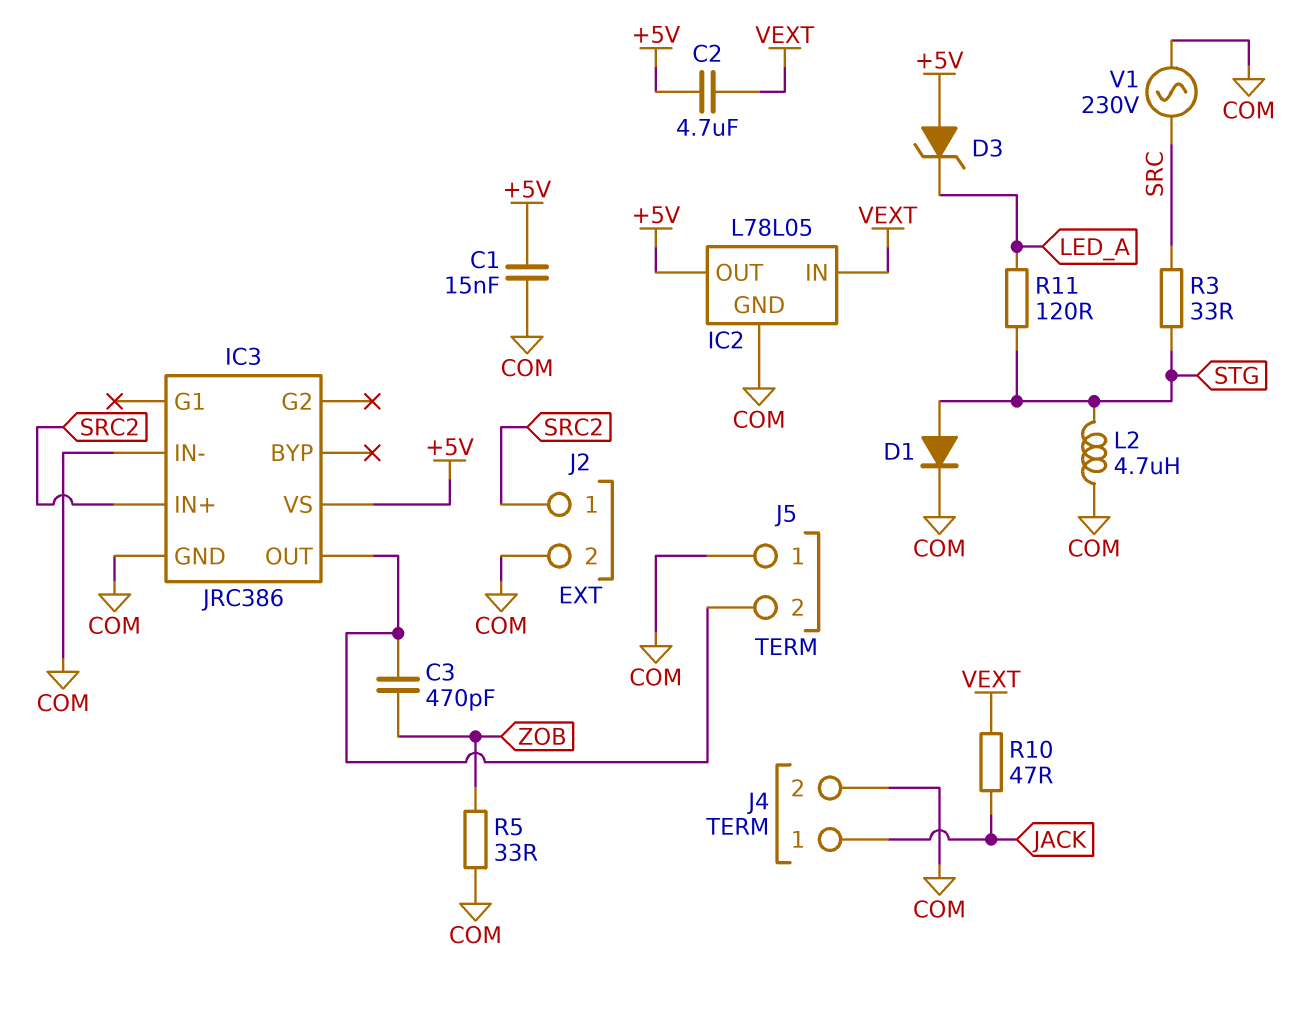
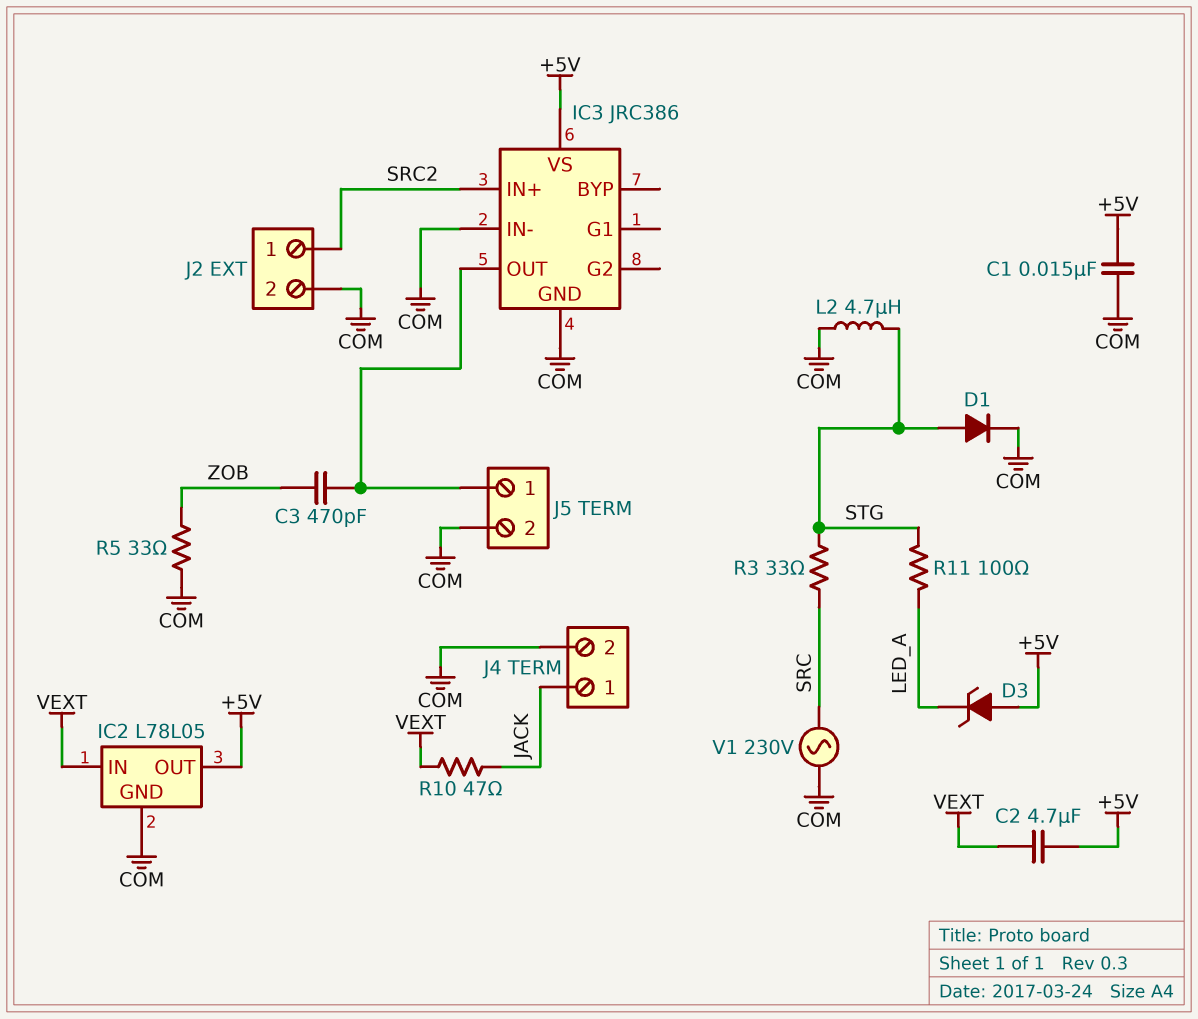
J5 pin 1: COM -> IC3/OUT
J5 pin 2: IC3/OUT -> COM
R11: 120 (LED_A, STG) -> 100 (LED_A, STG)

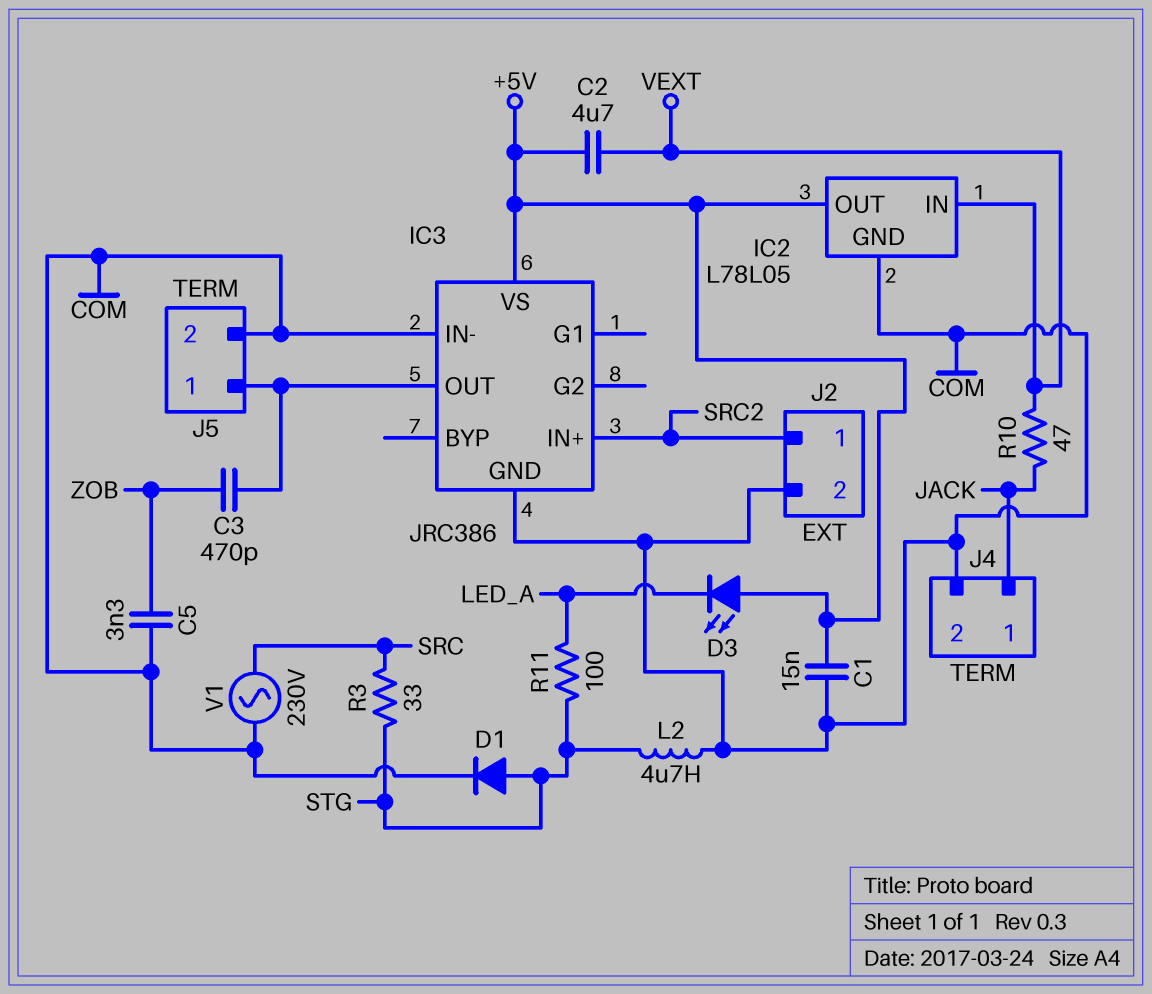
C5: none -> 3.3nF (COM, ZOB)
D3: zener (A +5V, K LED_A) -> LED (A +5V, K LED_A)
R5: 33 (COM, ZOB) -> none

